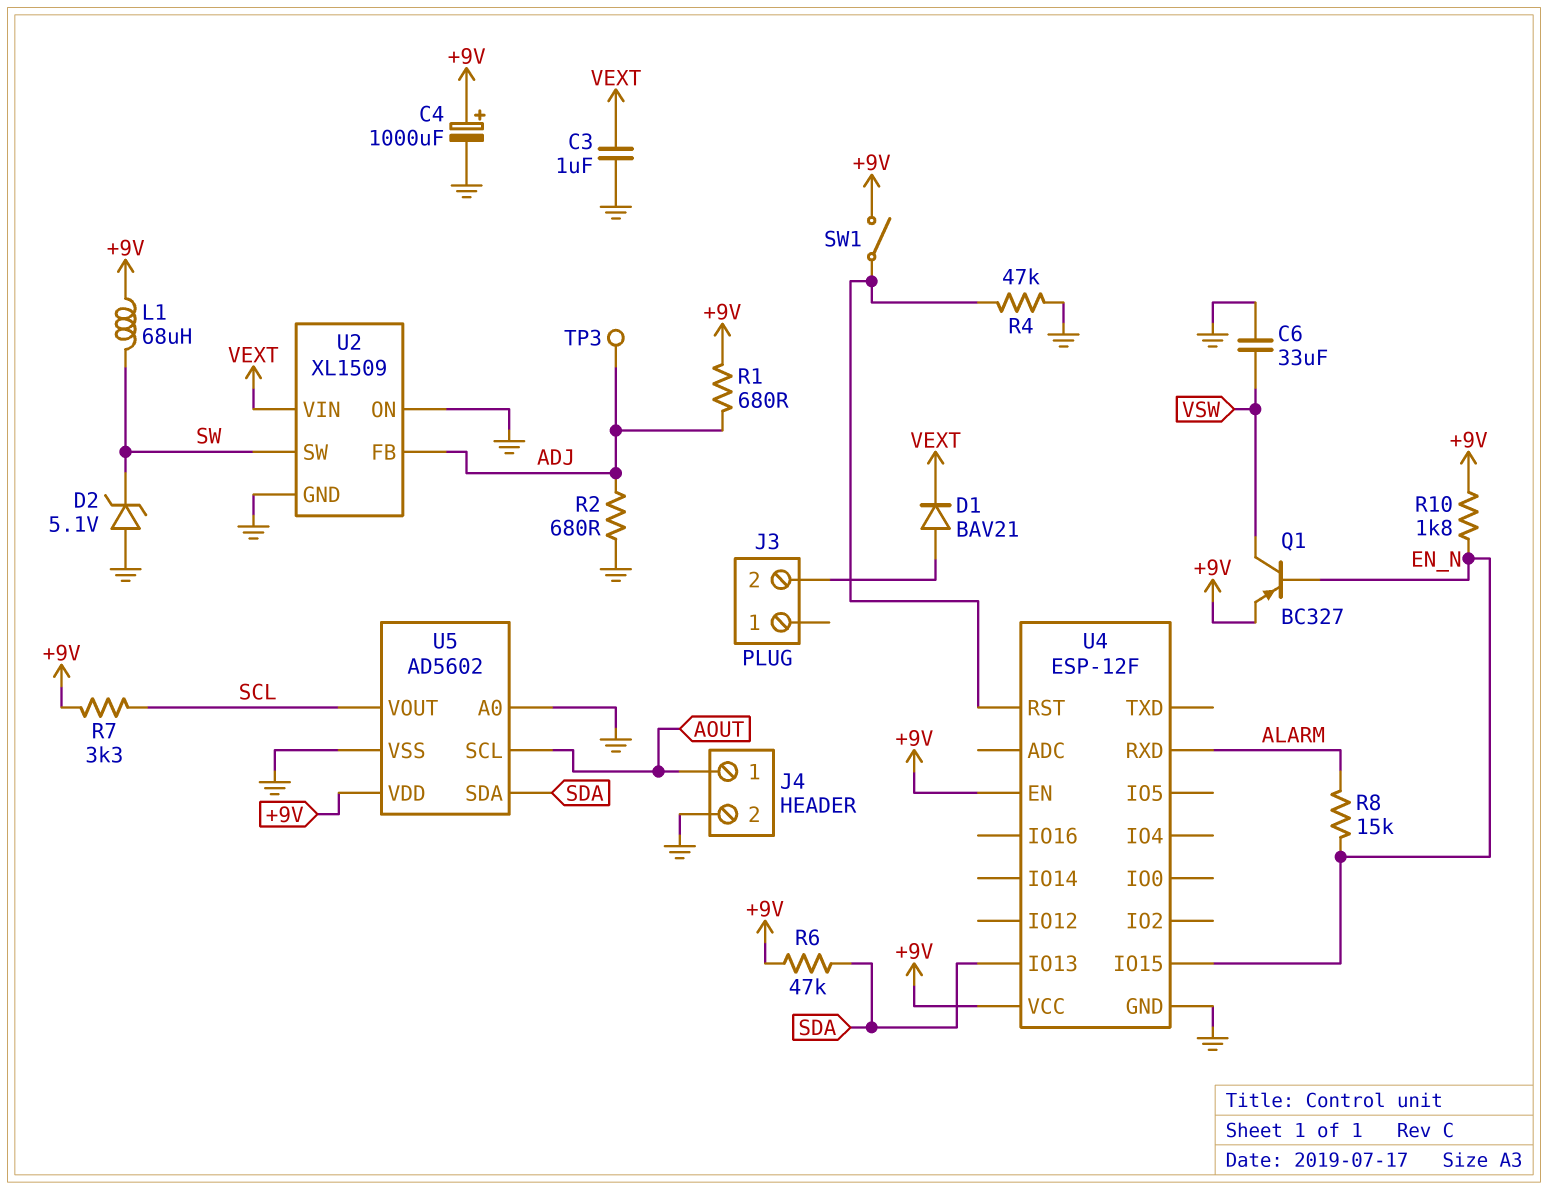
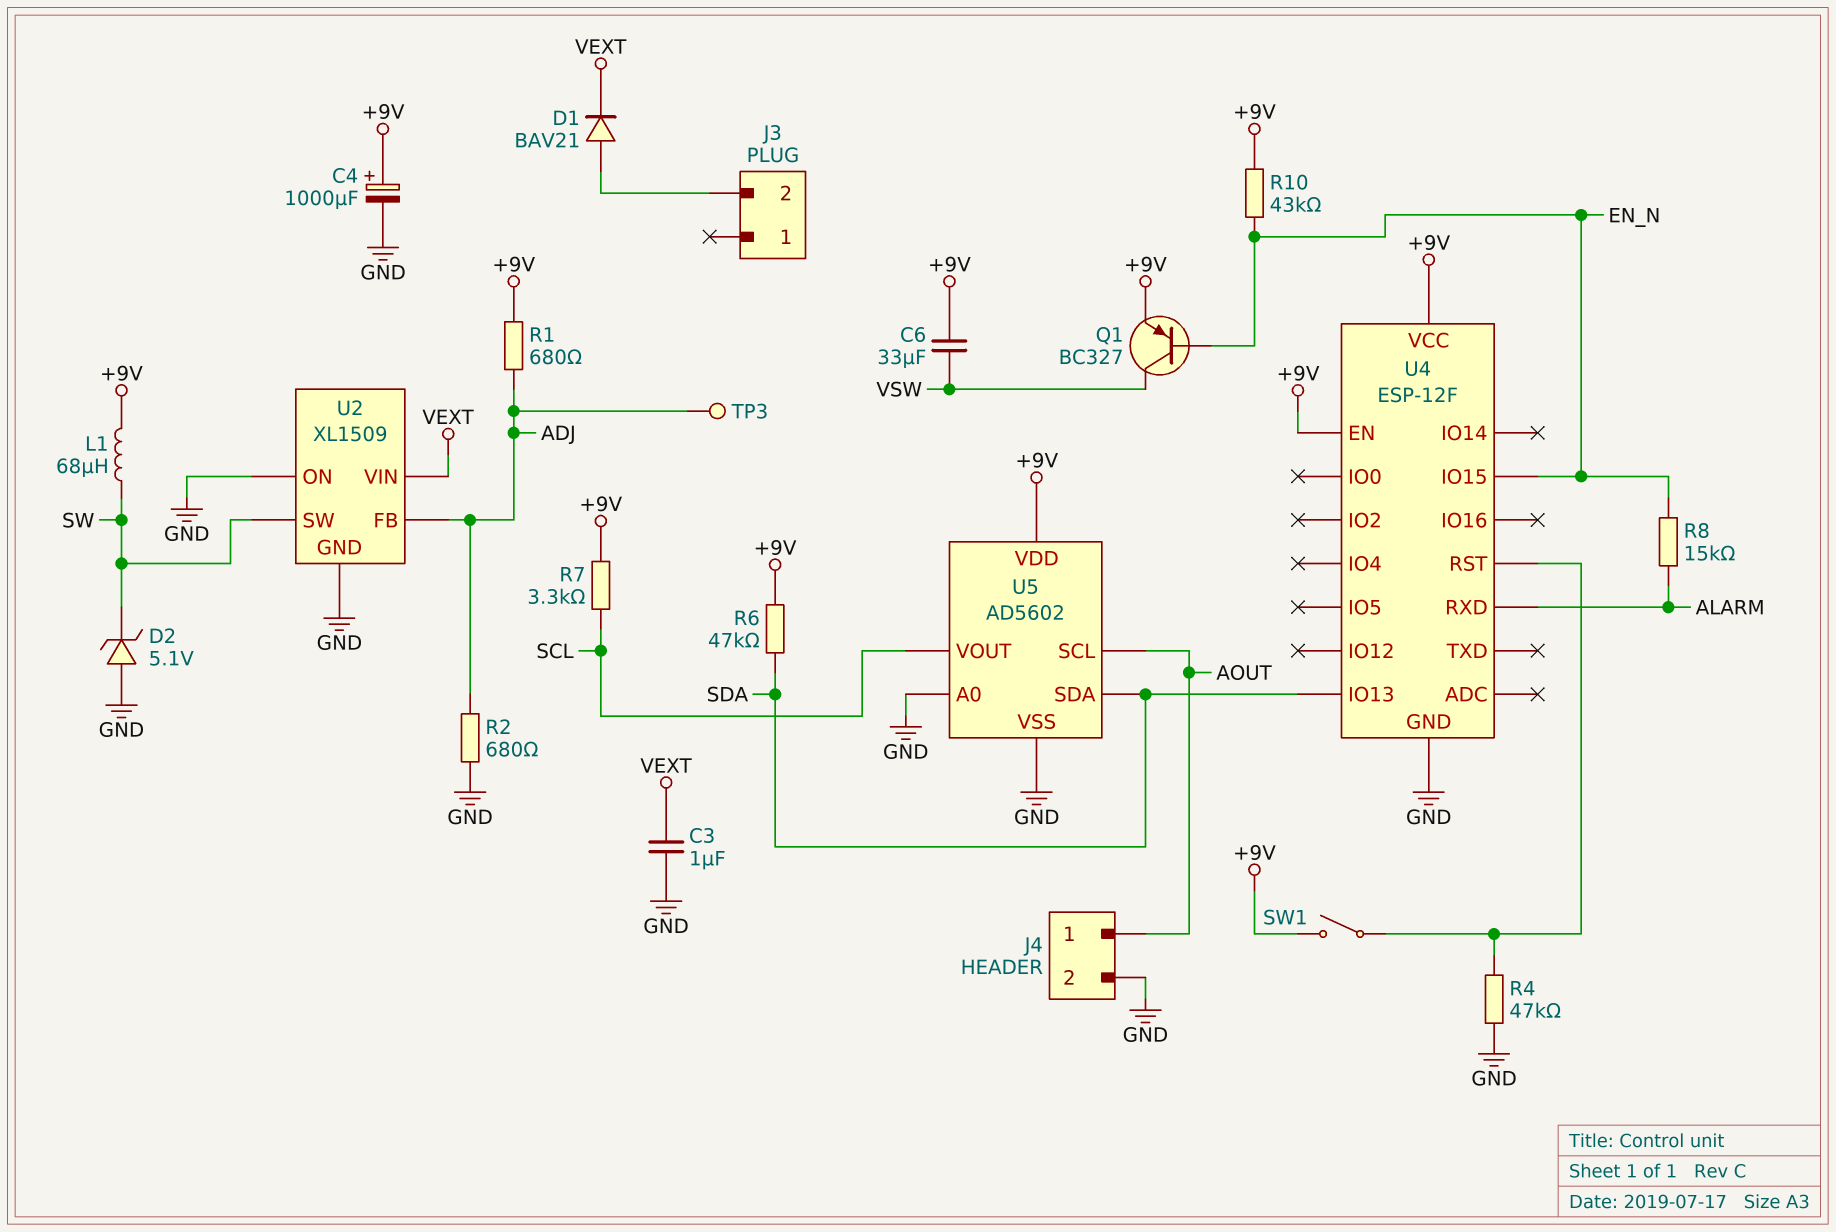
C6: 33uF (GND, VSW) -> 33uF (+9V, VSW)
R10: 1.8k (+9V, EN_N) -> 43k (+9V, EN_N)

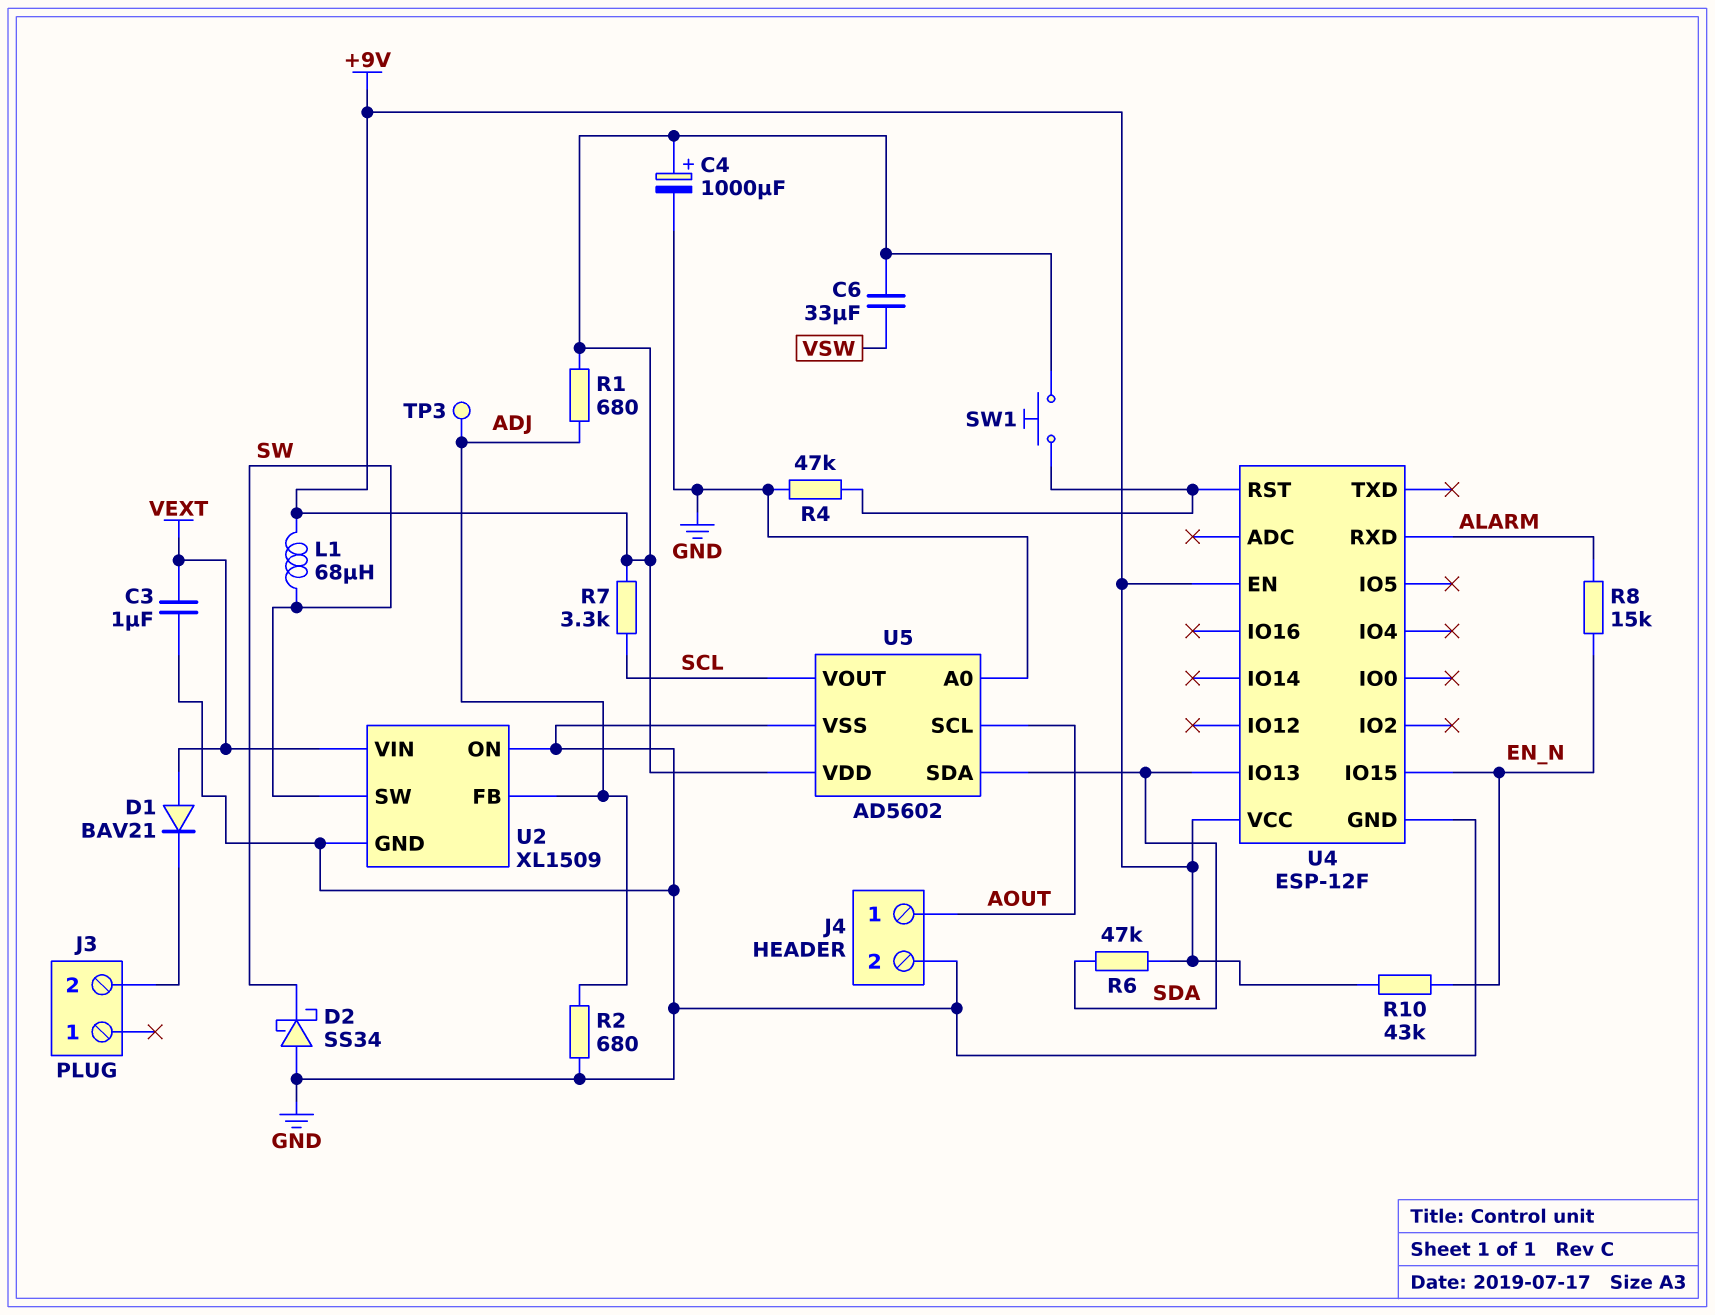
D1: diode BAV21 (A J3/2, K VEXT) -> diode BAV21 (A VEXT, K J3/2)
D2: zener 5.1V (A GND, K SW) -> schottky SS34 (A GND, K SW)
Q1: PNP BC327 (B EN_N, C VSW, E +9V) -> none
SW1: switch (+9V, U4/RST) -> button (+9V, U4/RST)

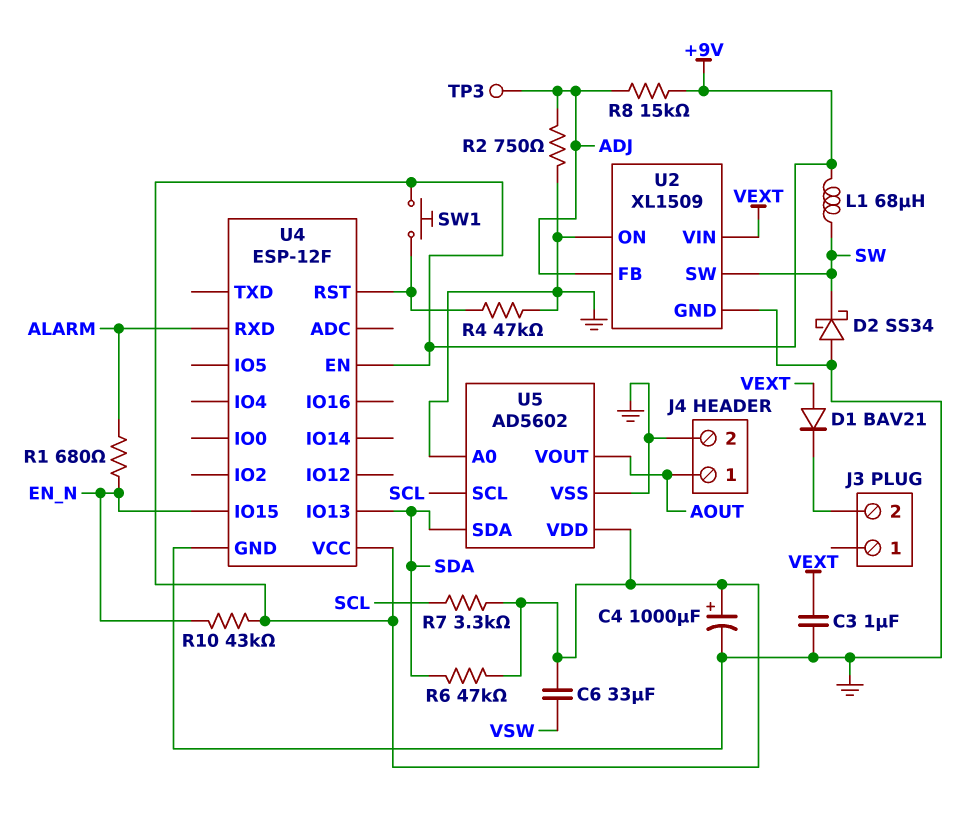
R1: 680 (+9V, ADJ) -> 680 (ALARM, EN_N)
R2: 680 (ADJ, GND) -> 750 (ADJ, GND)
R8: 15k (ALARM, EN_N) -> 15k (+9V, ADJ)
U5 pin SCL: AOUT -> SCL
U5 pin VOUT: SCL -> AOUT

